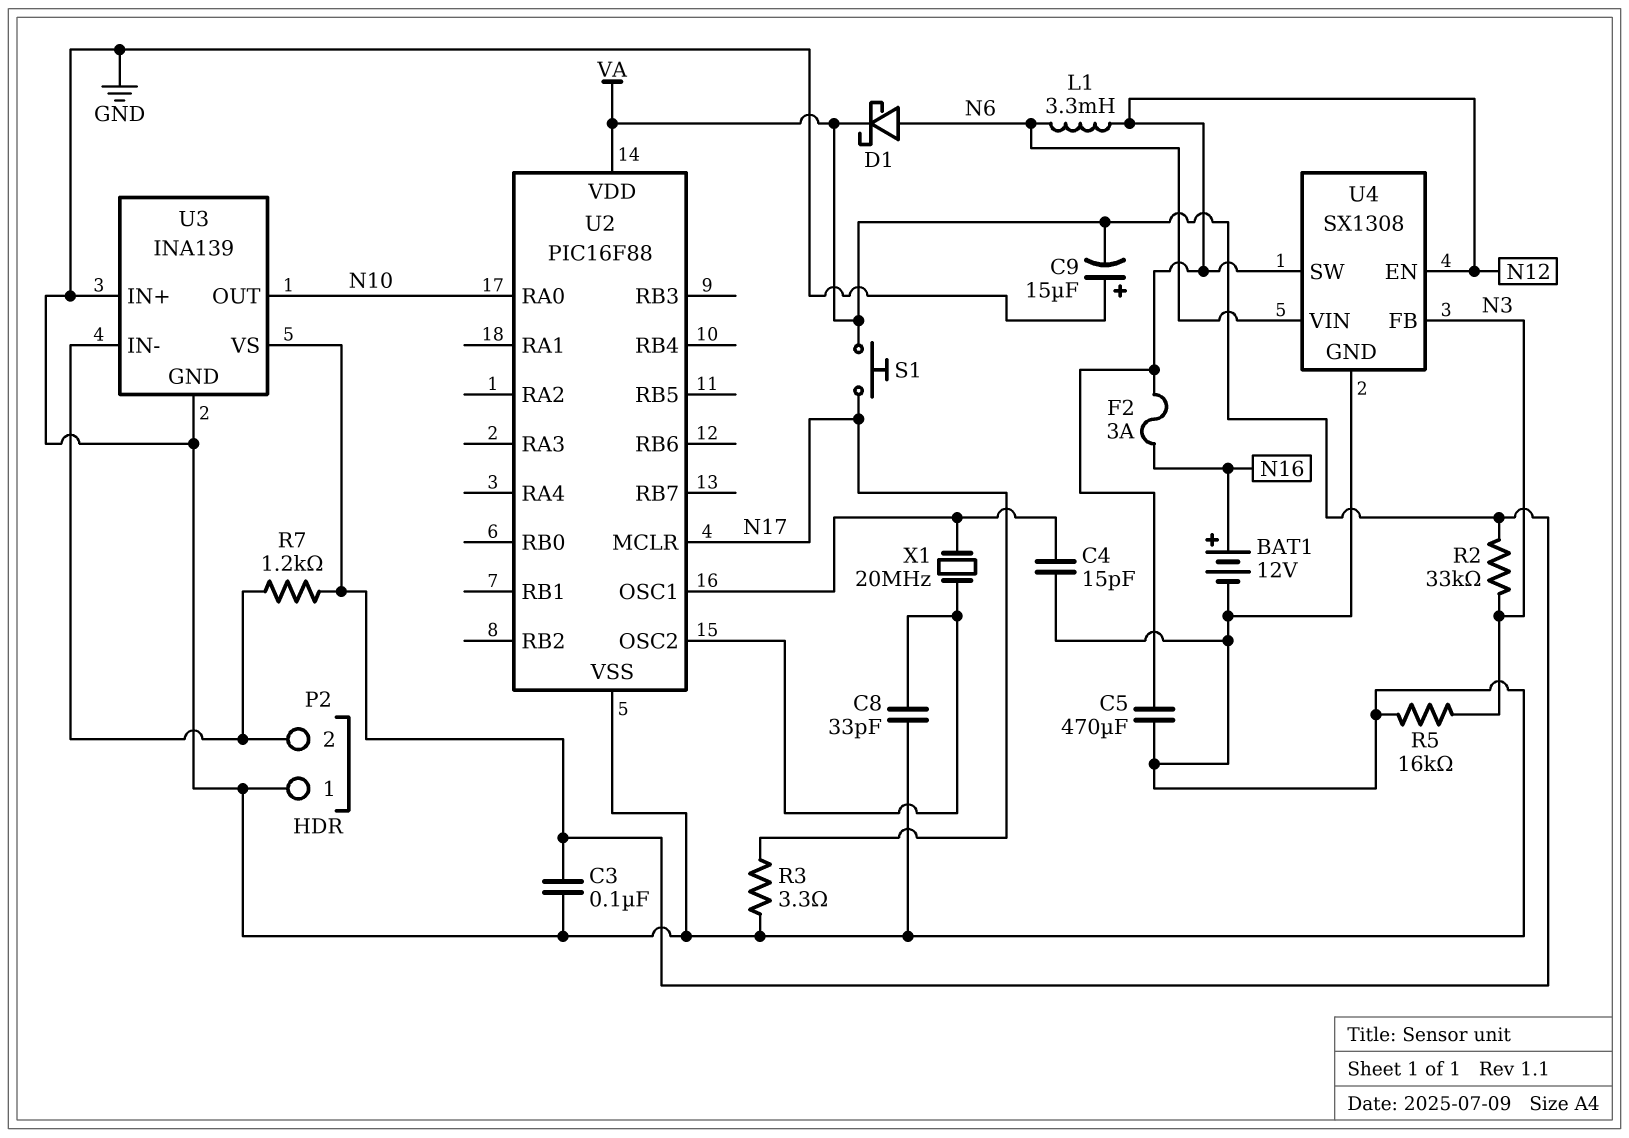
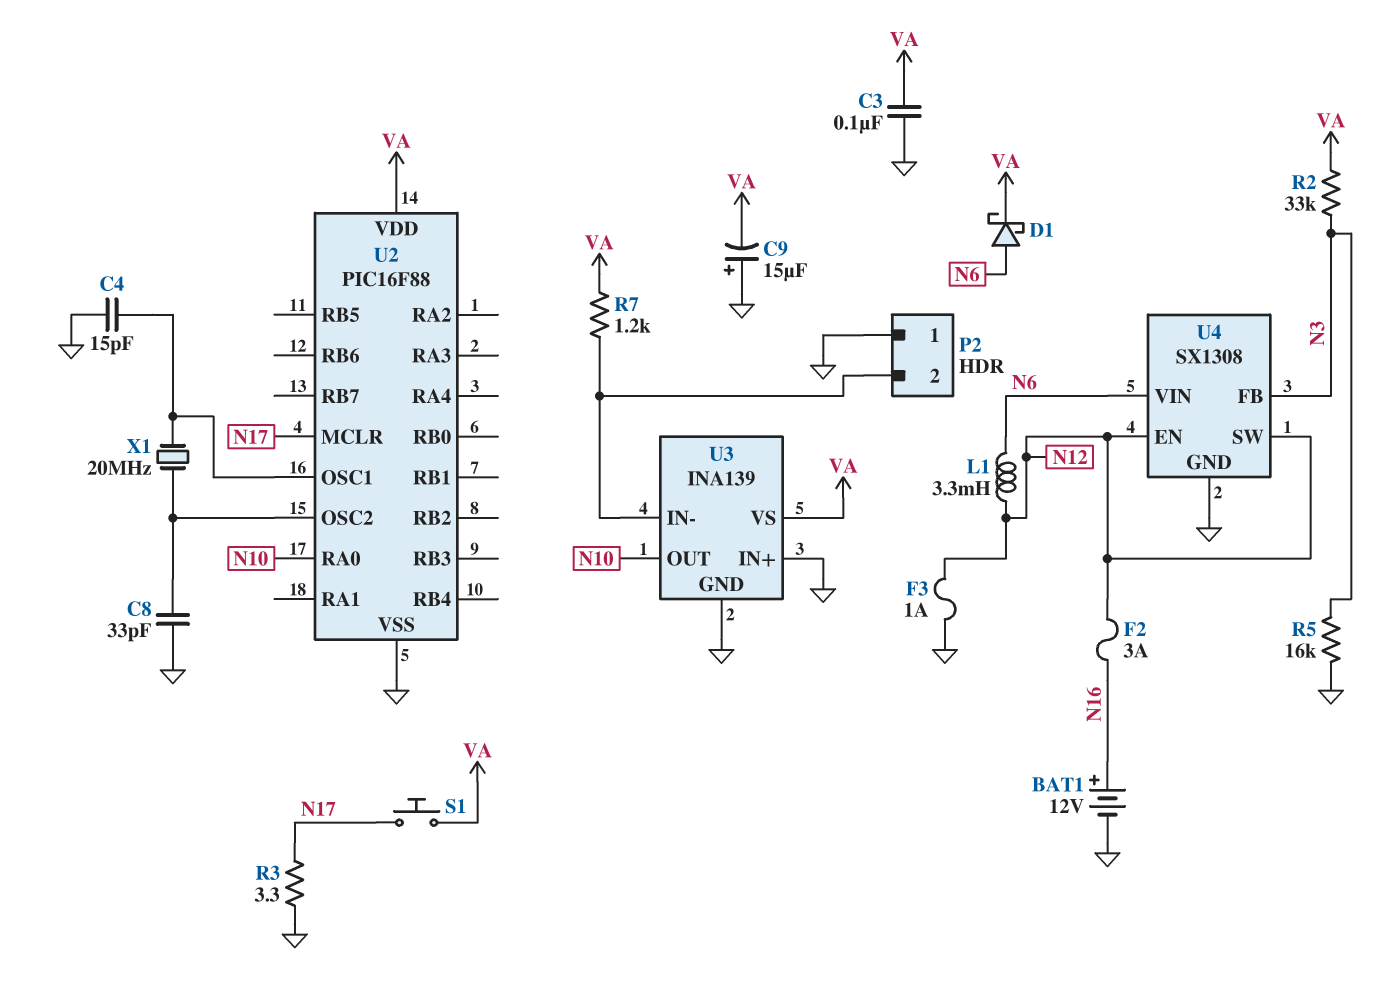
C5: 470uF (GND, N12) -> none
F3: none -> 1A (GND, N12)

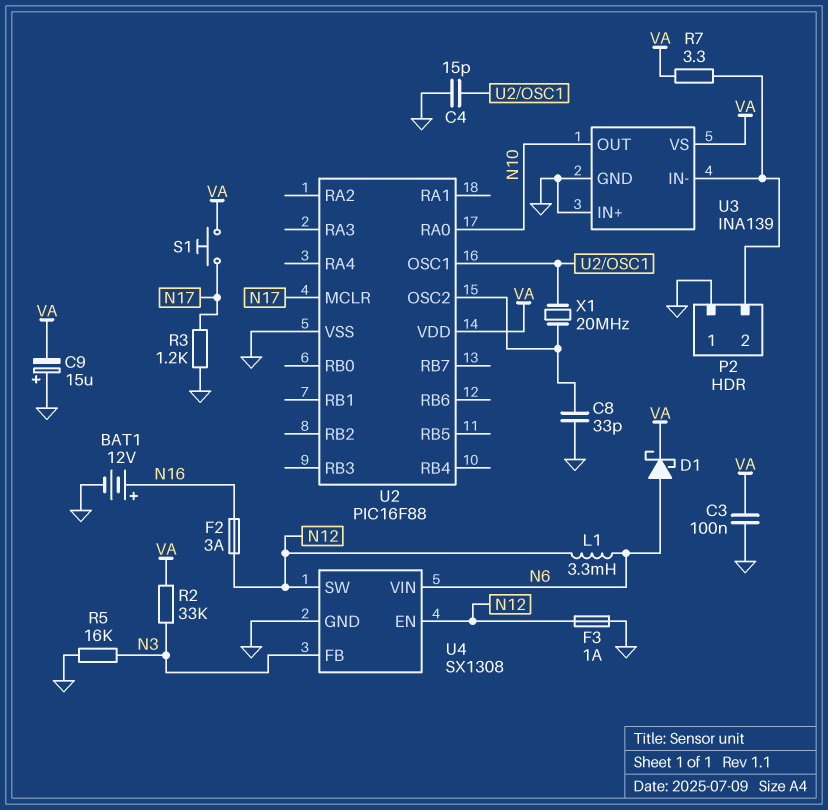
R3: 3.3 (GND, N17) -> 1.2k (GND, N17)
R7: 1.2k (P2/2, VA) -> 3.3 (P2/2, VA)

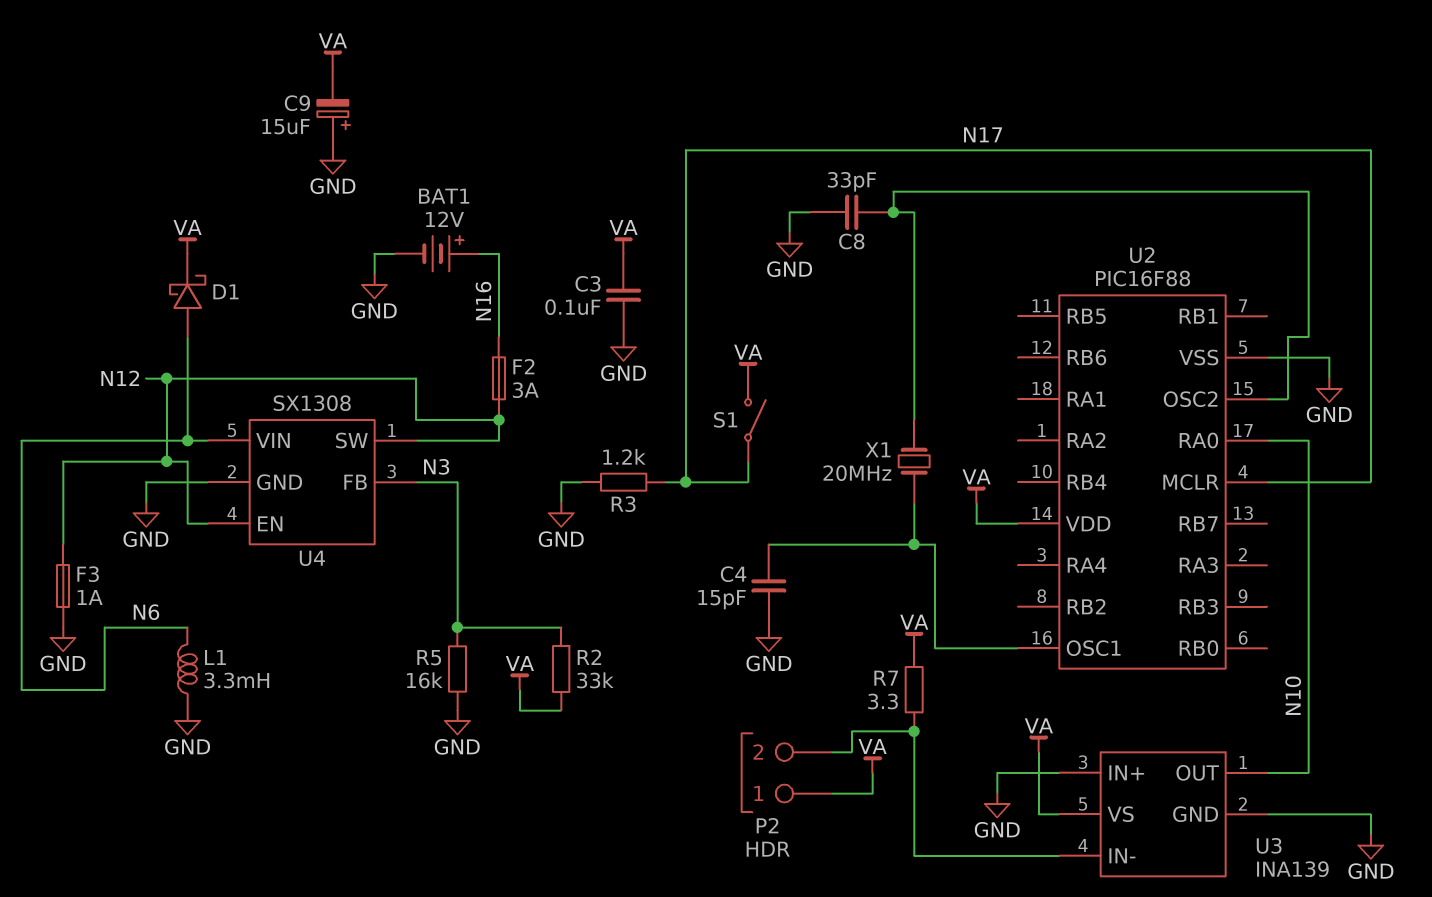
L1: 3.3mH (N6, N12) -> 3.3mH (GND, N6)
P2 pin 1: GND -> VA
S1: button (N17, VA) -> switch (N17, VA)

